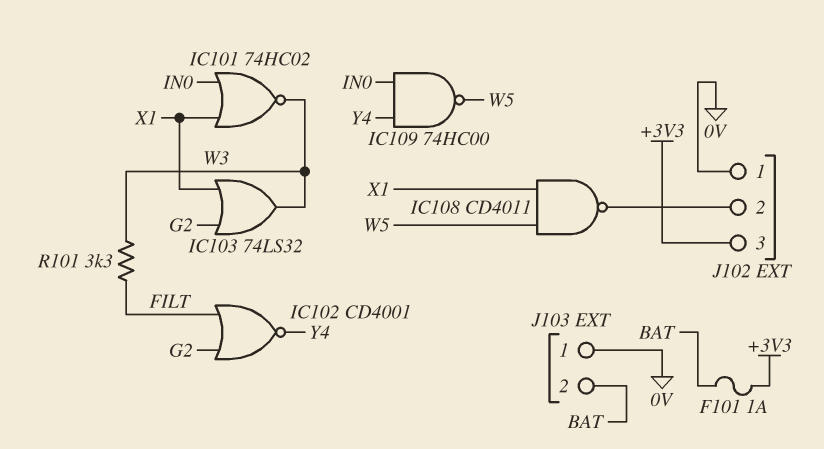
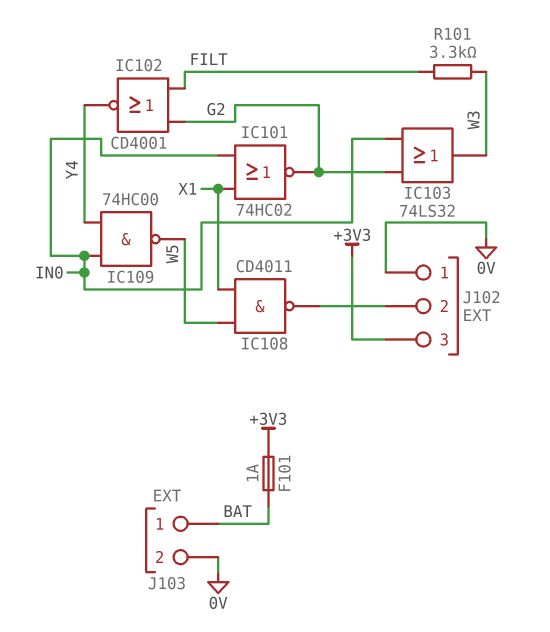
IC101: NOR 74HC02 (in IN0, in X1, out W3) -> NOR 74HC02 (in IN0, in X1, out G2)
IC103: OR 74LS32 (in G2, in X1, out W3) -> OR 74LS32 (in G2, in IN0, out W3)
J103 pin 1: 0V -> BAT
J103 pin 2: BAT -> 0V

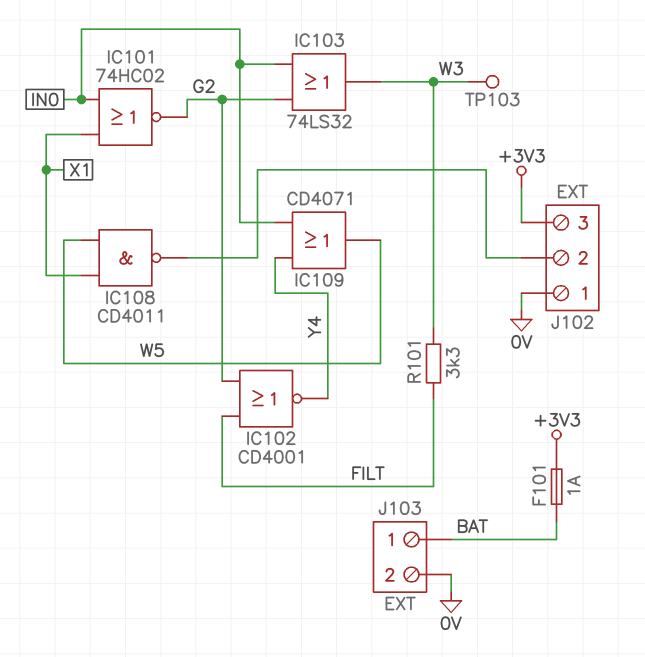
IC109: NAND 74HC00 (in IN0, in Y4, out W5) -> OR CD4071 (in IN0, in Y4, out W5)
TP103: none -> test point (W3)

